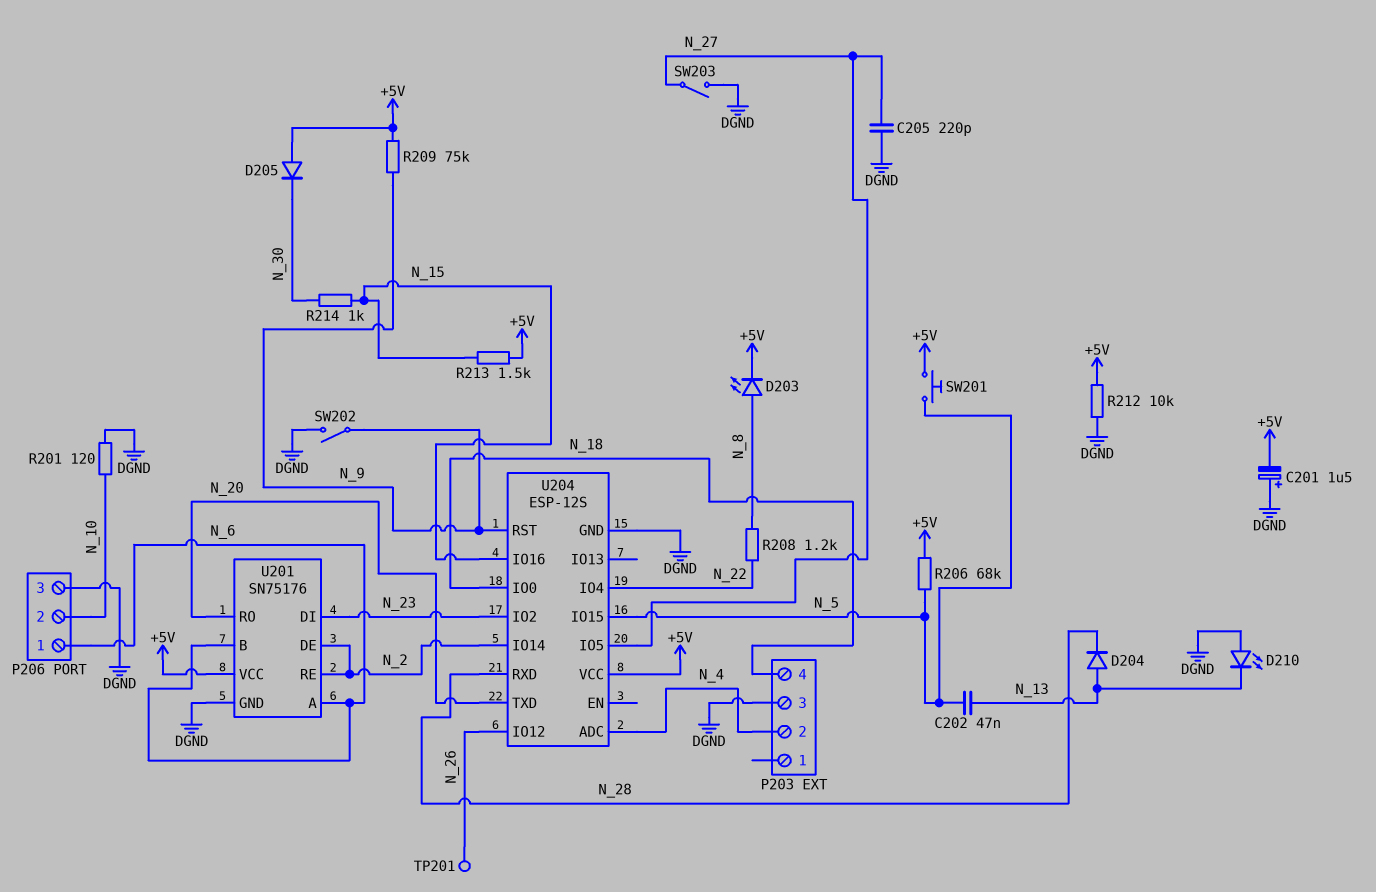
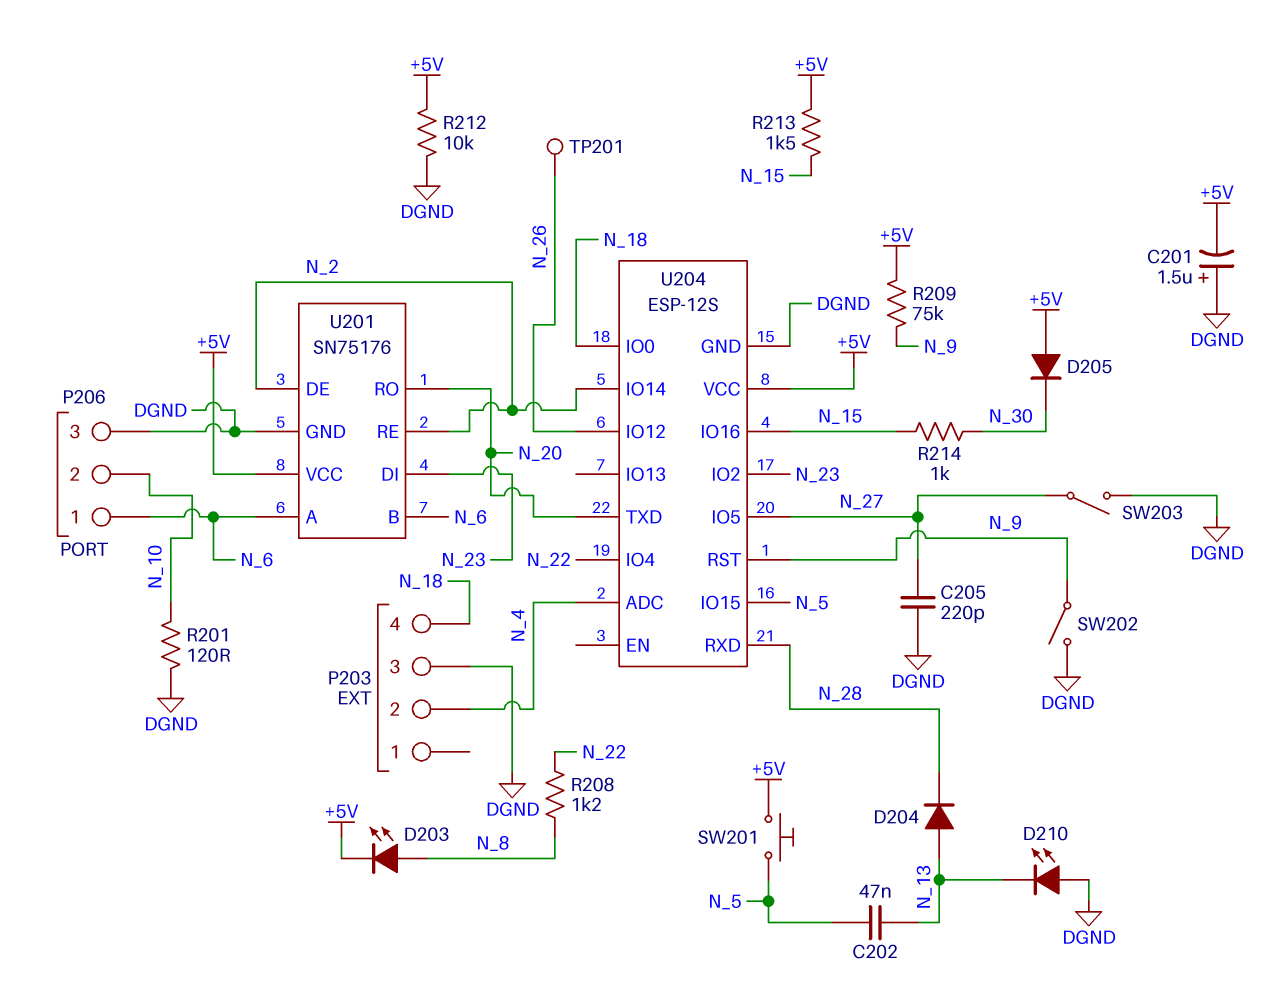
R206: 68k (+5V, N_5) -> none

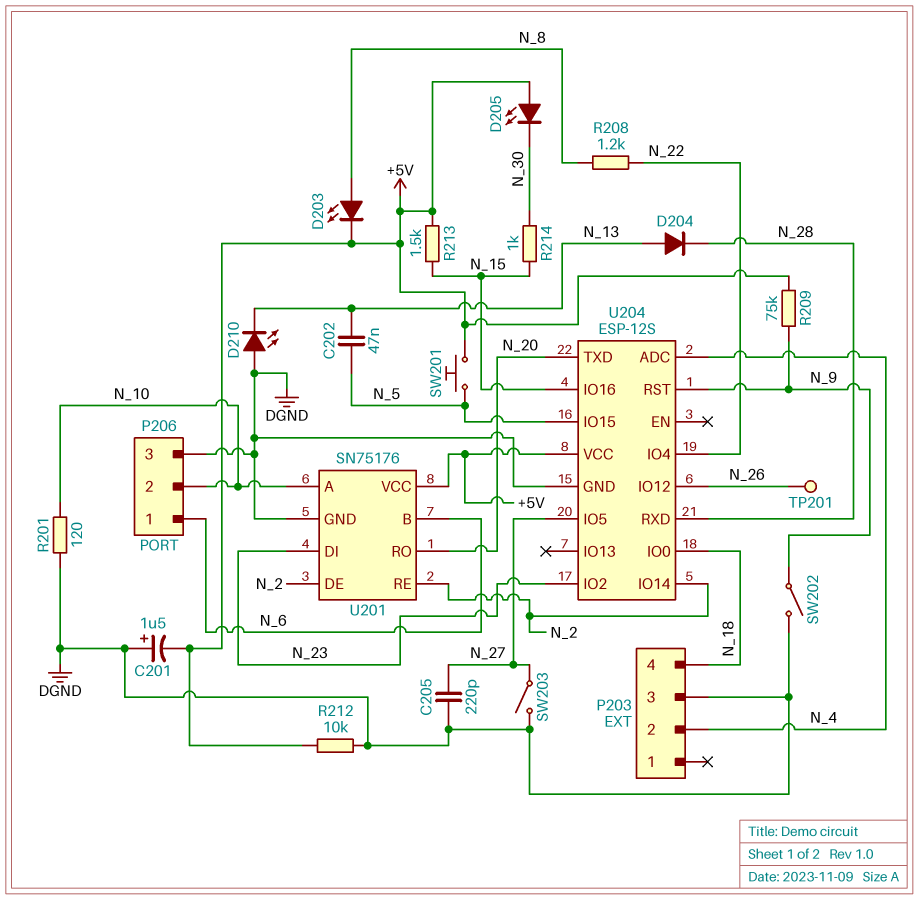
D205: diode (A +5V, K N_30) -> LED (A +5V, K N_30)
U201 pin A: N_6 -> N_10

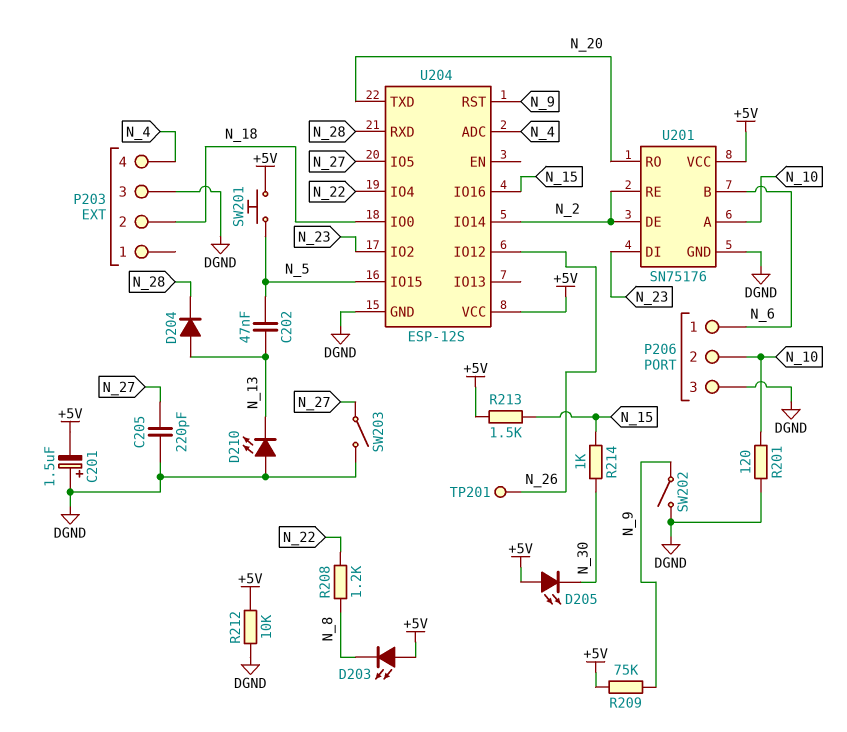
D203: LED (A N_8, K +5V) -> LED (A +5V, K N_8)
P203 pin 2: N_4 -> N_18
P203 pin 4: N_18 -> N_4

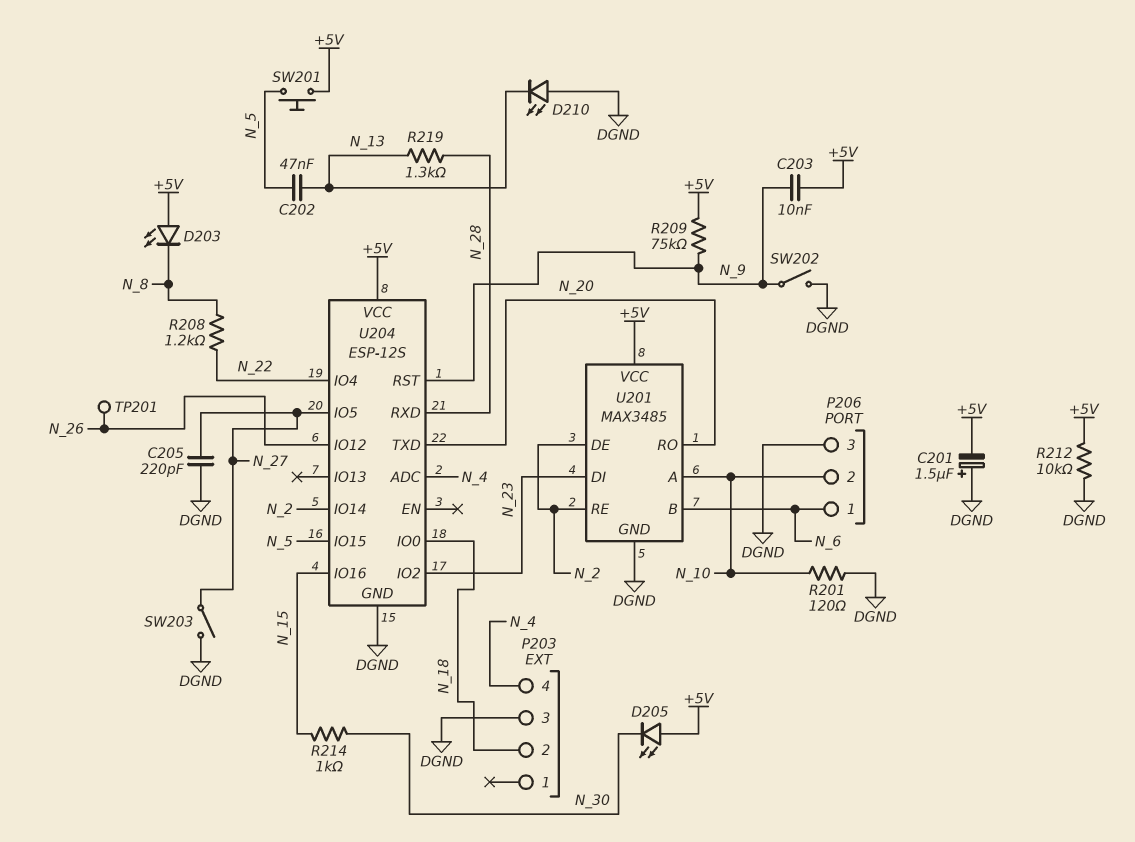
C203: none -> 10nF (+5V, N_9)
D204: diode (A N_13, K N_28) -> none
R213: 1.5k (+5V, N_15) -> none
R219: none -> 1.3k (N_13, N_28)
U201: SN75176 -> MAX3485

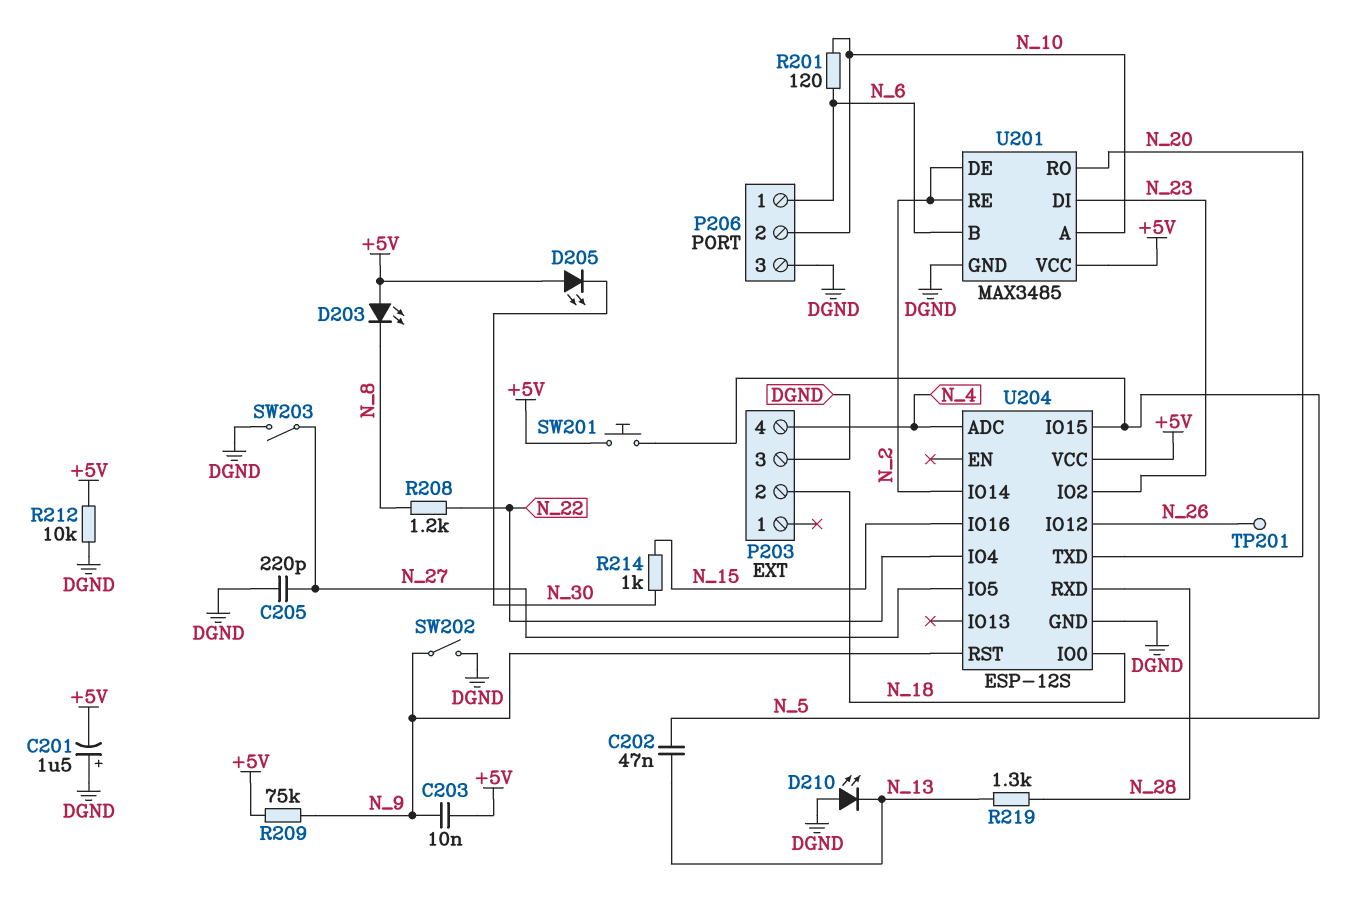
R201: 120 (DGND, N_10) -> 120 (N_6, N_10)

